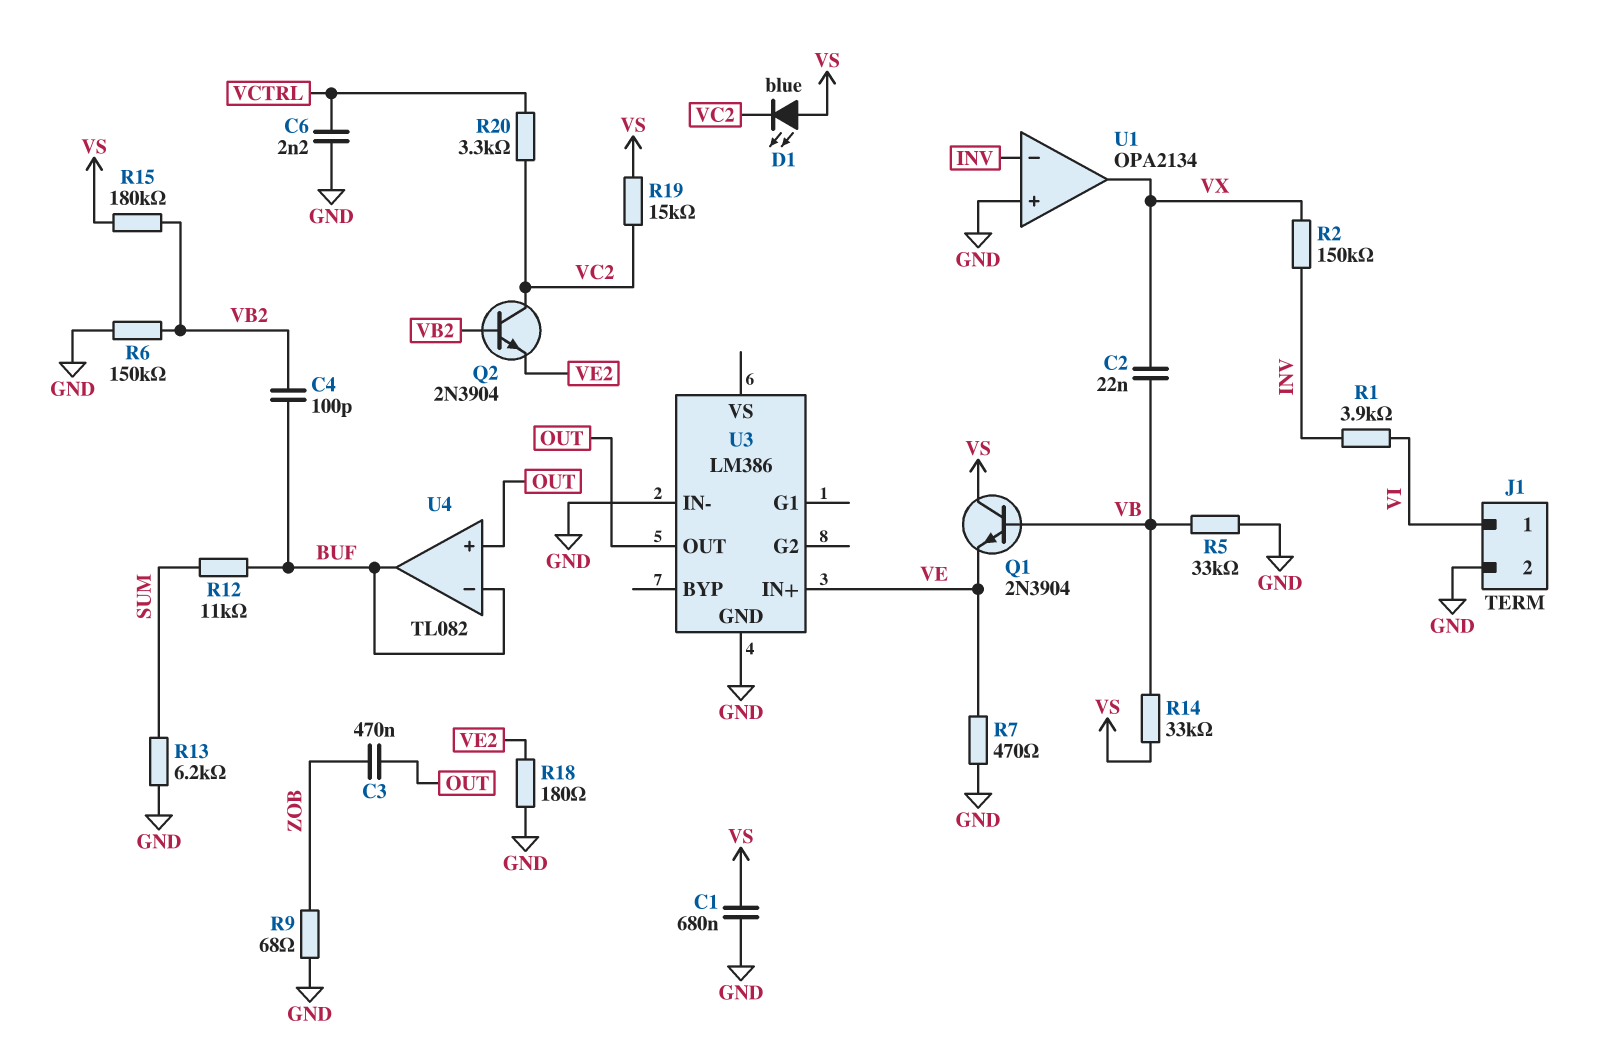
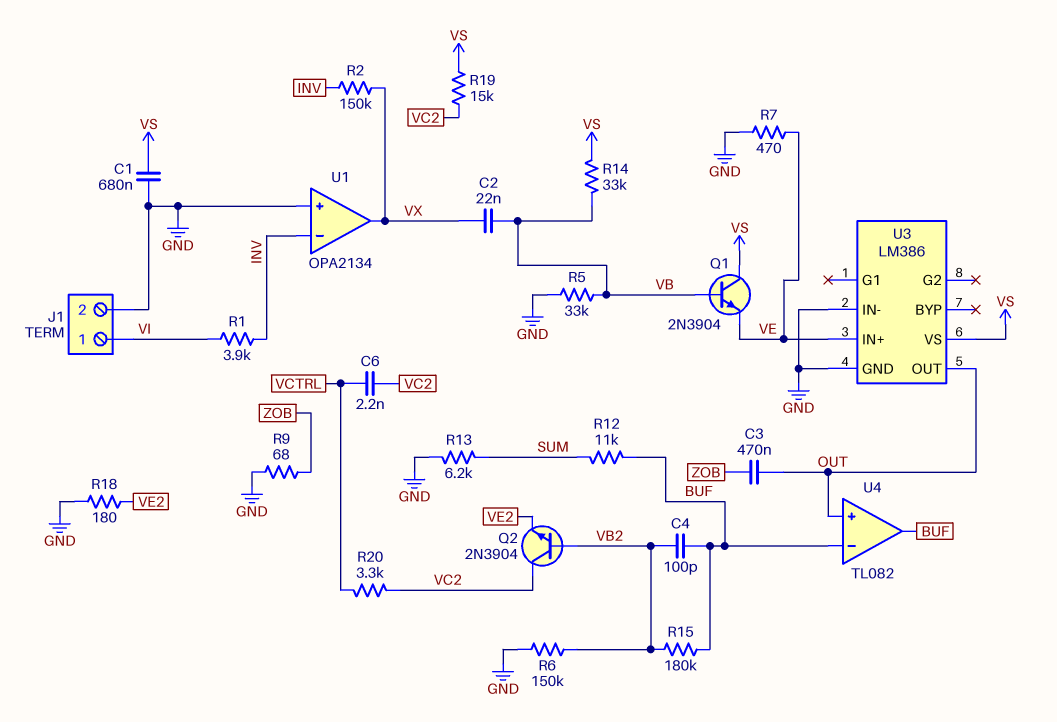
C6: 2.2nF (GND, VCTRL) -> 2.2nF (VC2, VCTRL)
D1: LED blue (A VS, K VC2) -> none
R15: 180k (VB2, VS) -> 180k (BUF, VB2)
U3 pin VS: none -> VS

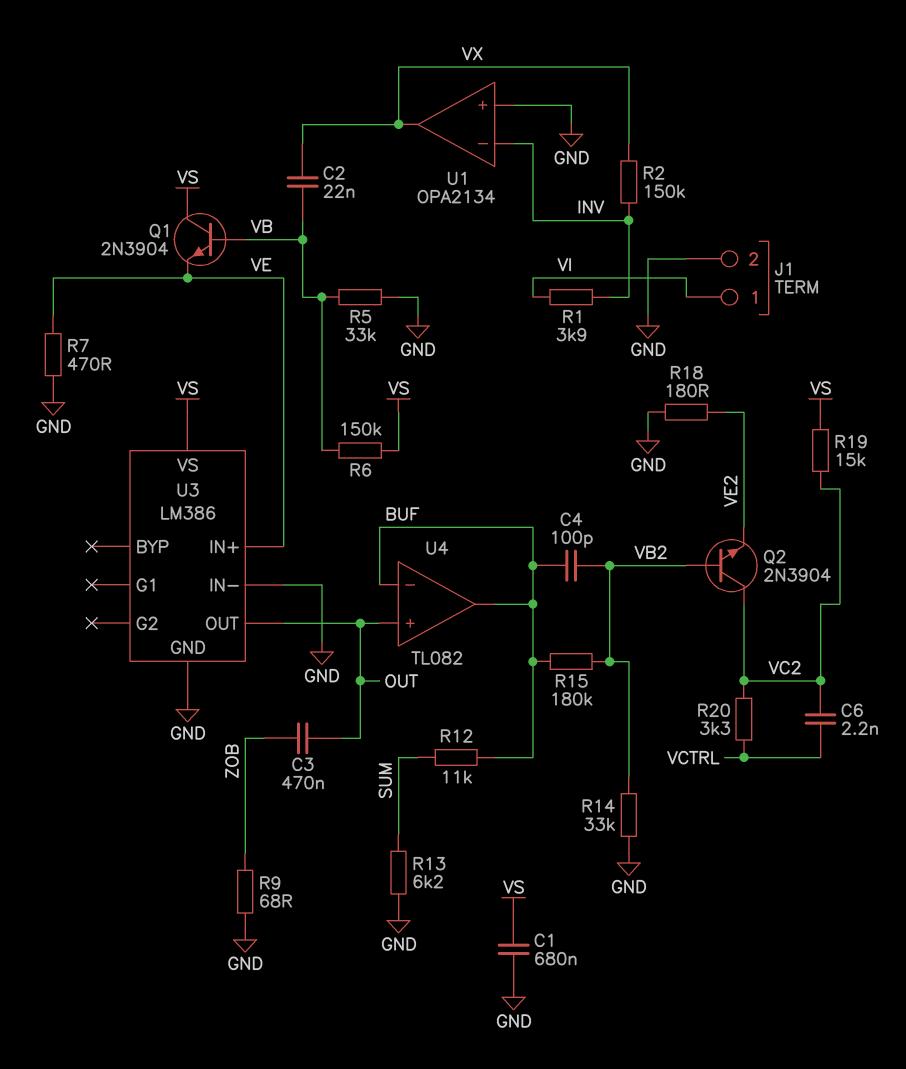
R6: 150k (GND, VB2) -> 150k (VB, VS)
R14: 33k (VB, VS) -> 33k (GND, VB2)

